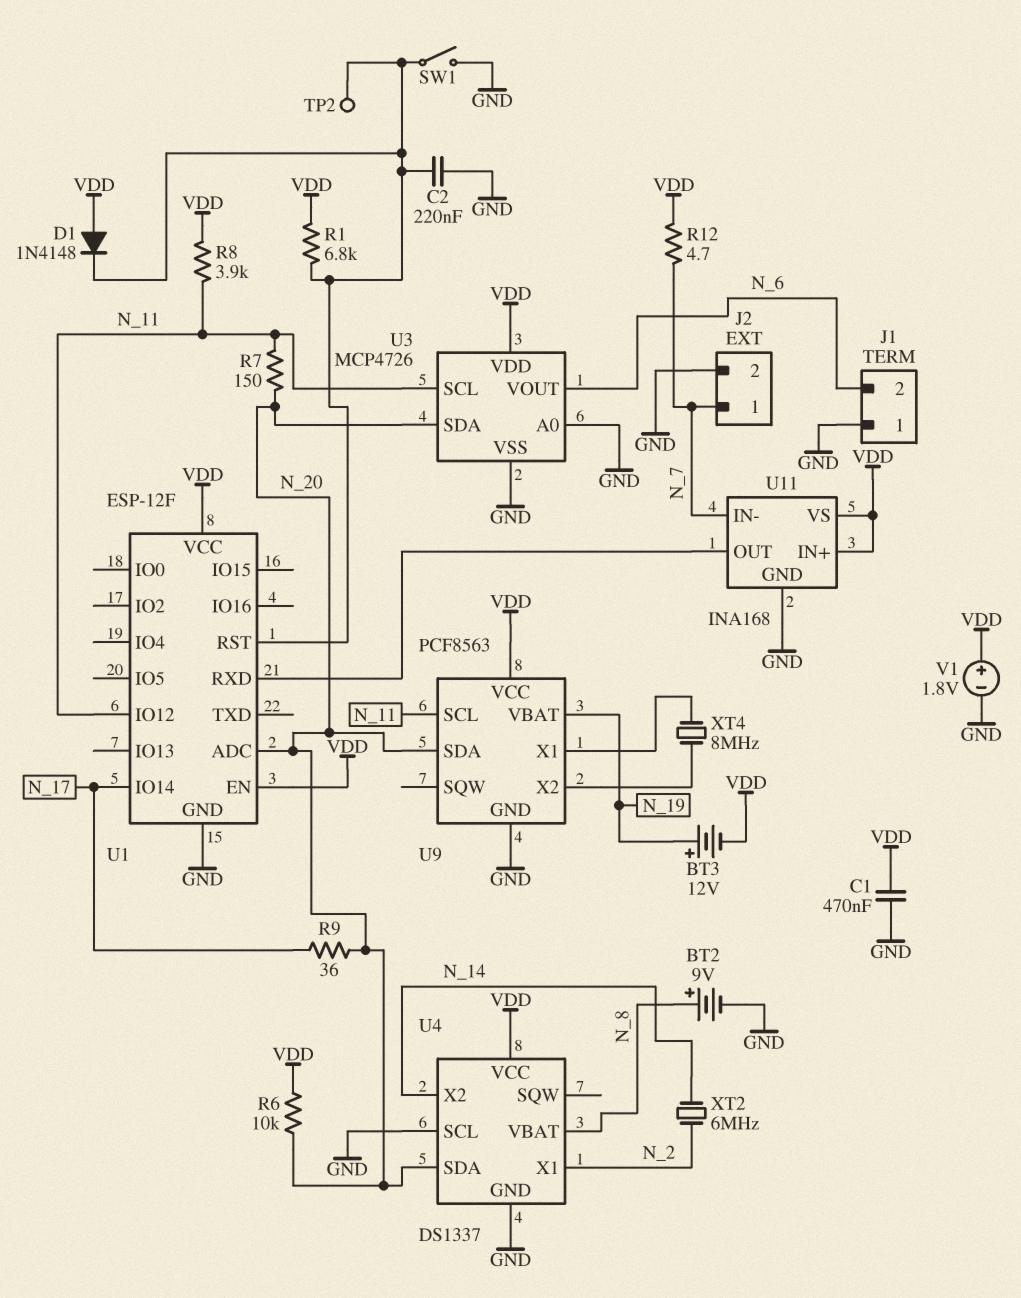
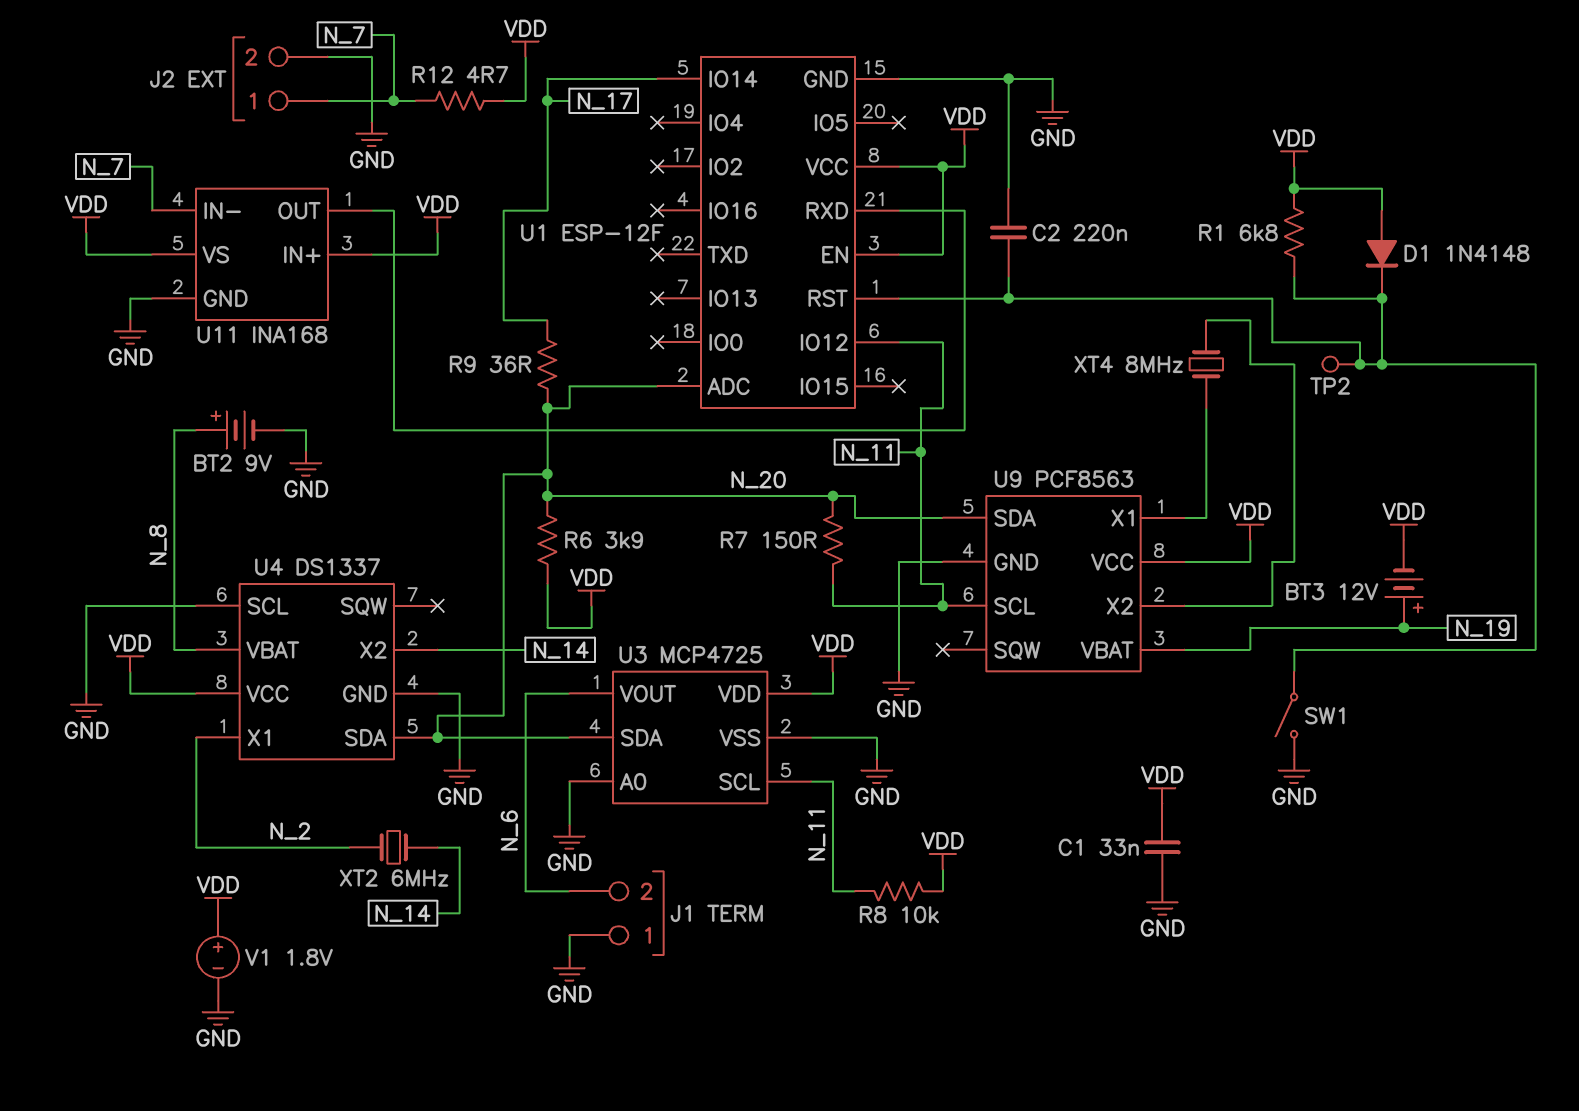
C1: 470nF (GND, VDD) -> 33nF (GND, VDD)
R6: 10k (N_20, VDD) -> 3.9k (N_20, VDD)
R8: 3.9k (N_11, VDD) -> 10k (N_11, VDD)
U3: MCP4726 -> MCP4725

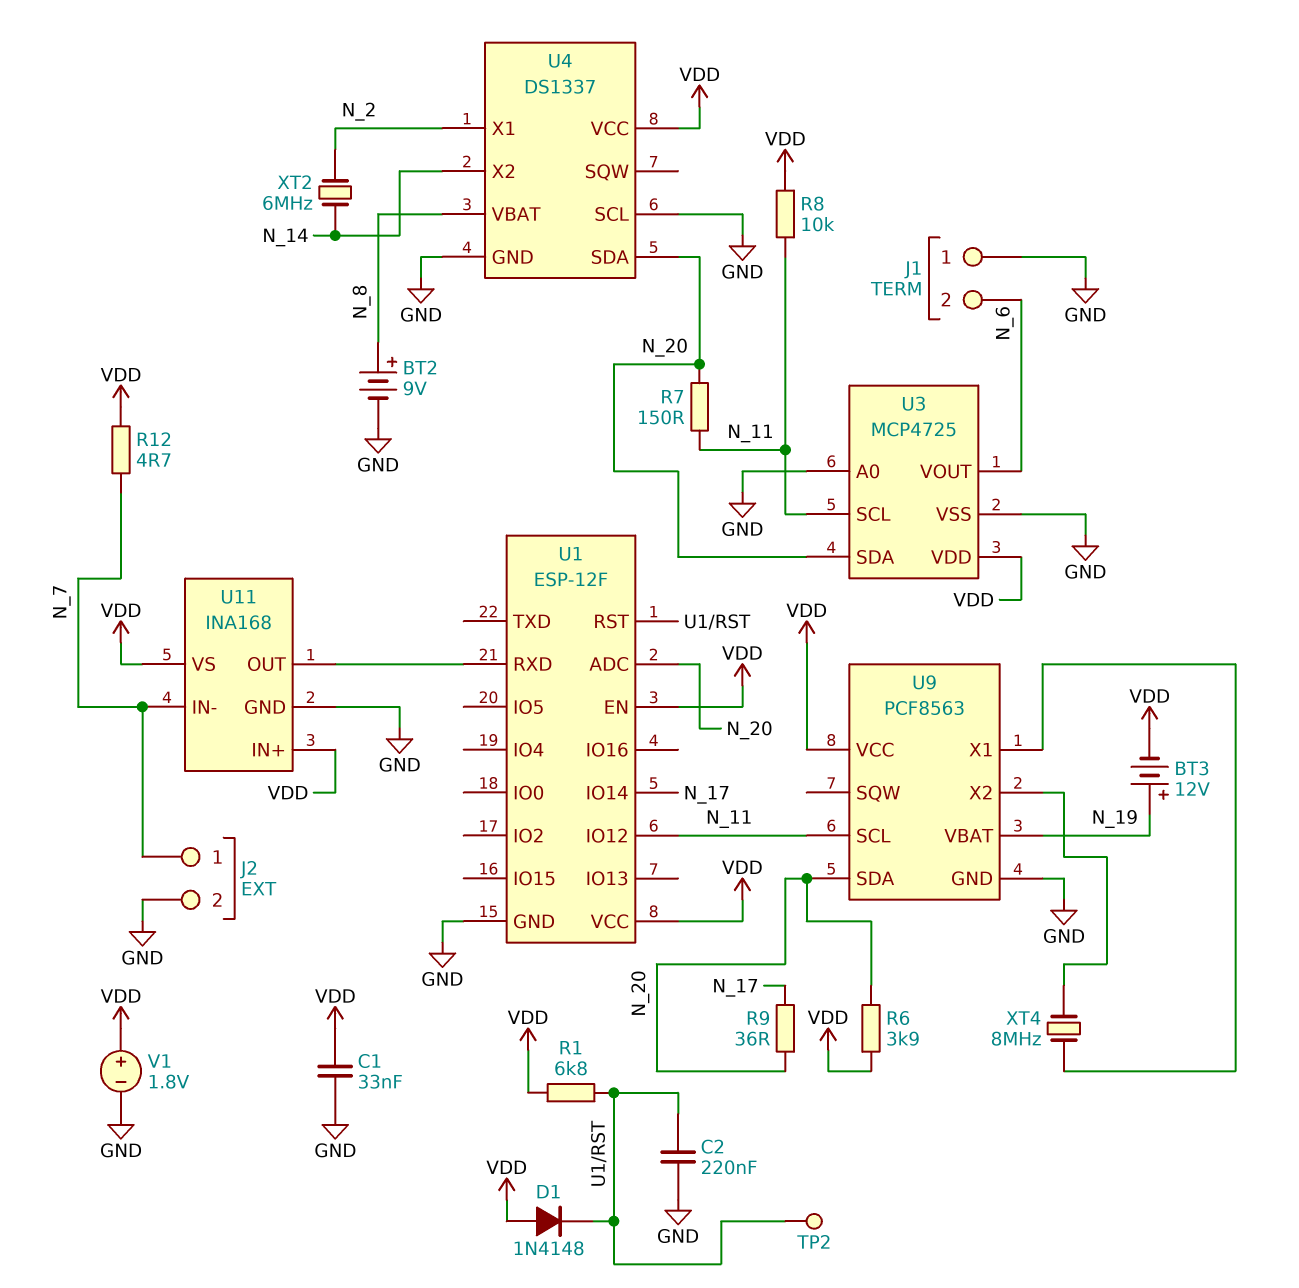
SW1: switch (GND, U1/RST) -> none

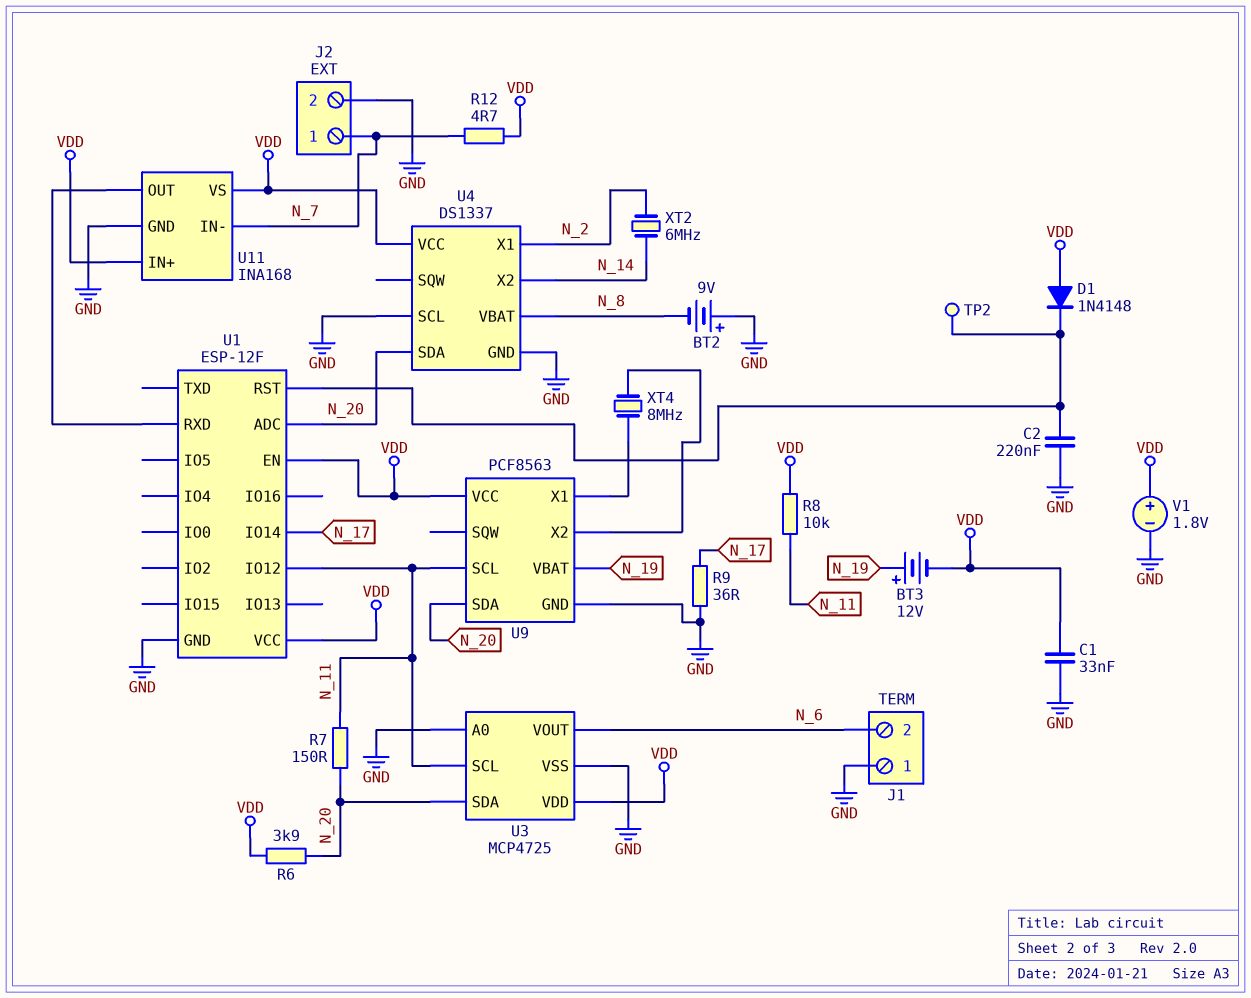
BT2: 9V (plus N_8, minus GND) -> 9V (plus GND, minus N_8)
R1: 6.8k (U1/RST, VDD) -> none
R9: 36 (N_17, N_20) -> 36 (GND, N_17)

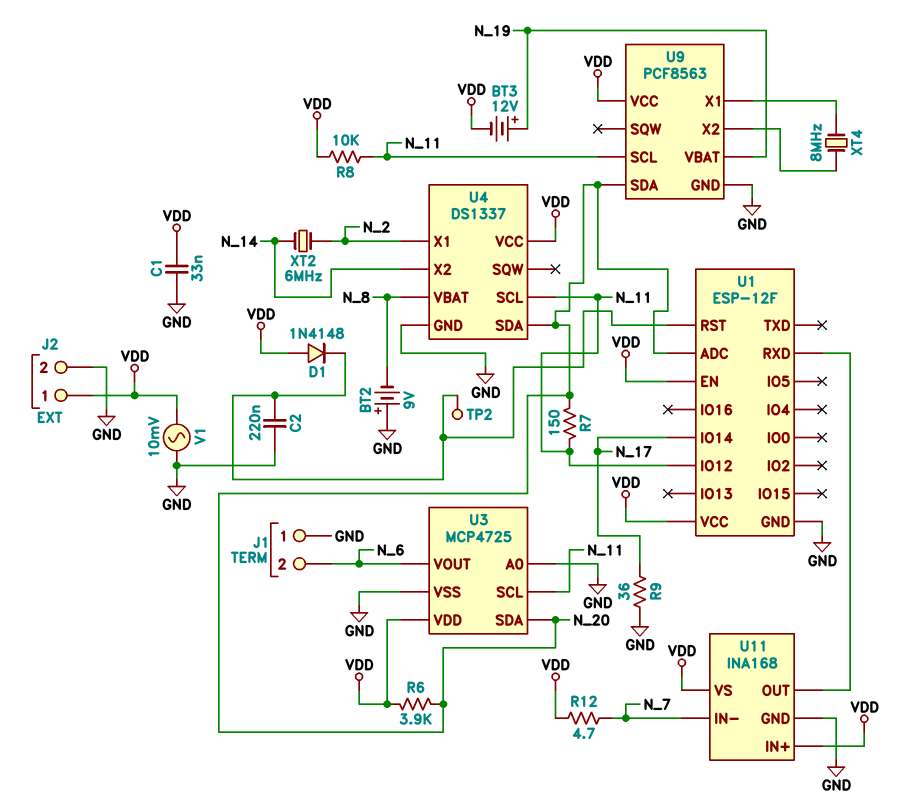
J2 pin 1: N_7 -> VDD
U4 pin SCL: GND -> N_11
V1: 1.8V (plus VDD, minus GND) -> AC 10mV (GND, VDD)

